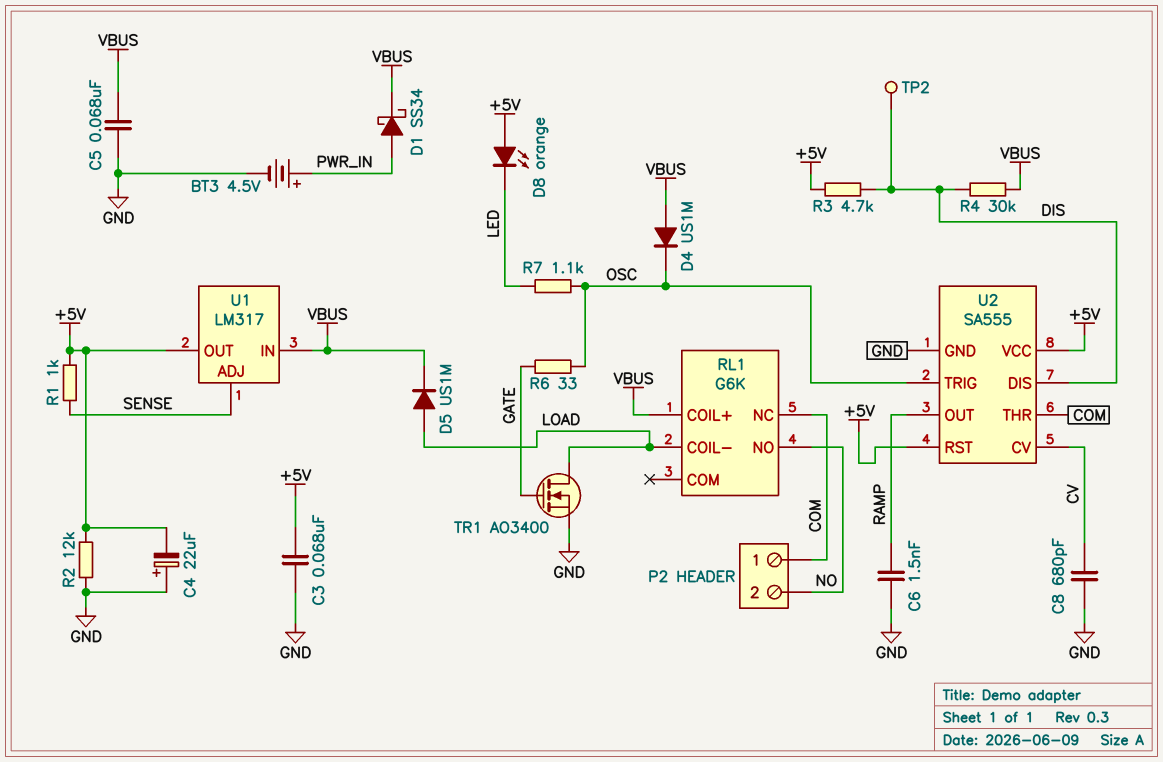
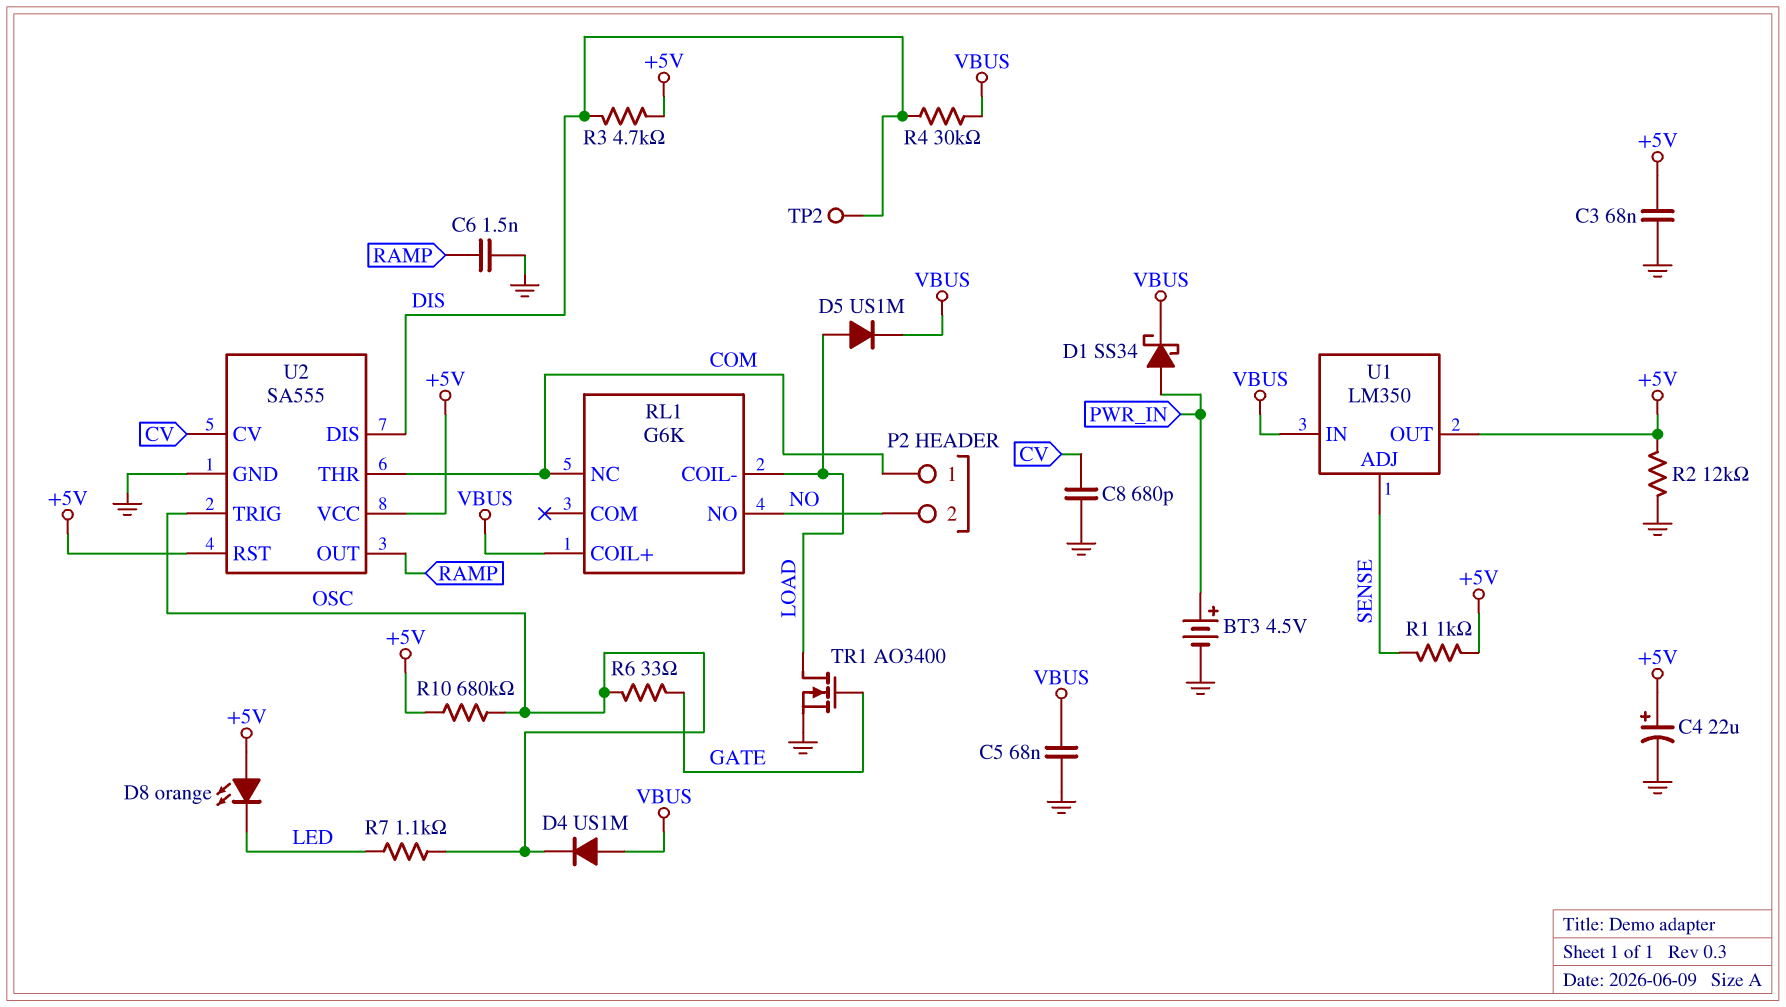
C4: 22uF (plus GND, minus +5V) -> 22uF (plus +5V, minus GND)
R10: none -> 680k (+5V, OSC)
U1: LM317 -> LM350

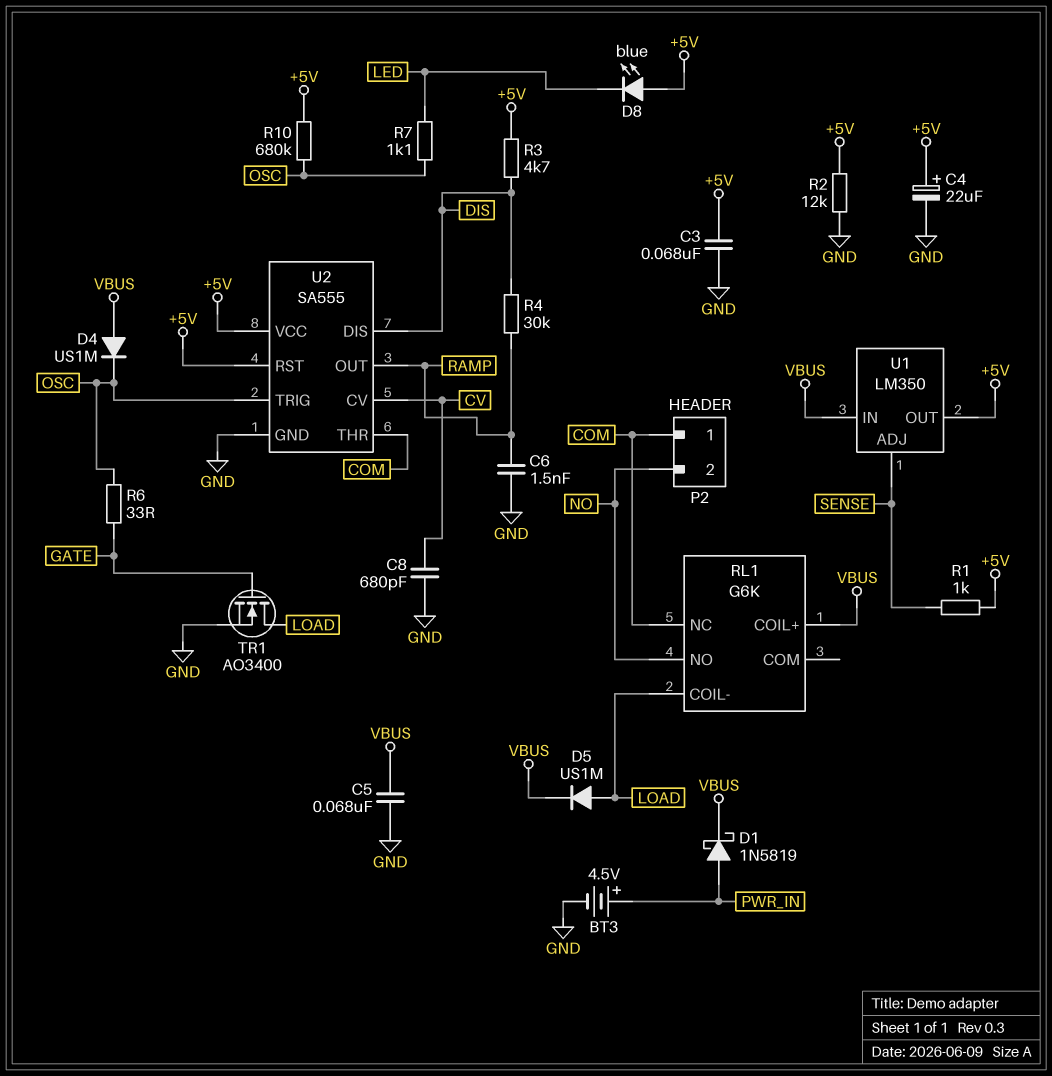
D1: schottky SS34 (A PWR_IN, K VBUS) -> schottky 1N5819 (A PWR_IN, K VBUS)
D8: LED orange (A +5V, K LED) -> LED blue (A +5V, K LED)
R4: 30k (DIS, VBUS) -> 30k (DIS, RAMP)
TP2: test point (DIS) -> none

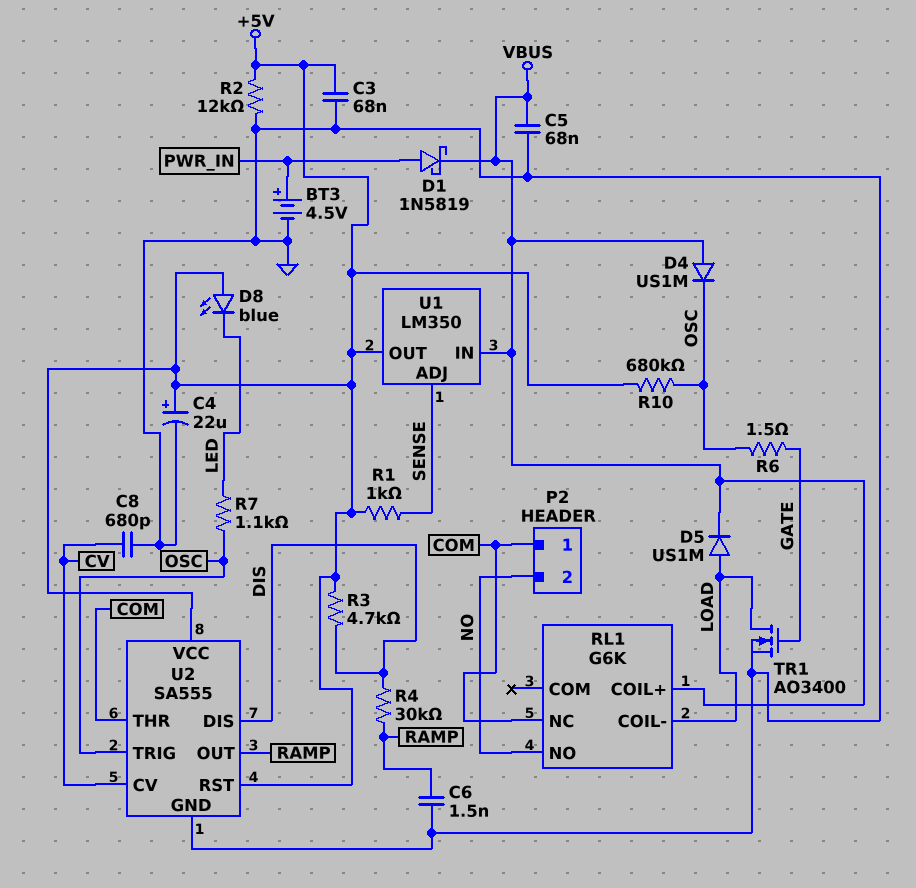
R6: 33 (GATE, OSC) -> 1.5 (GATE, OSC)

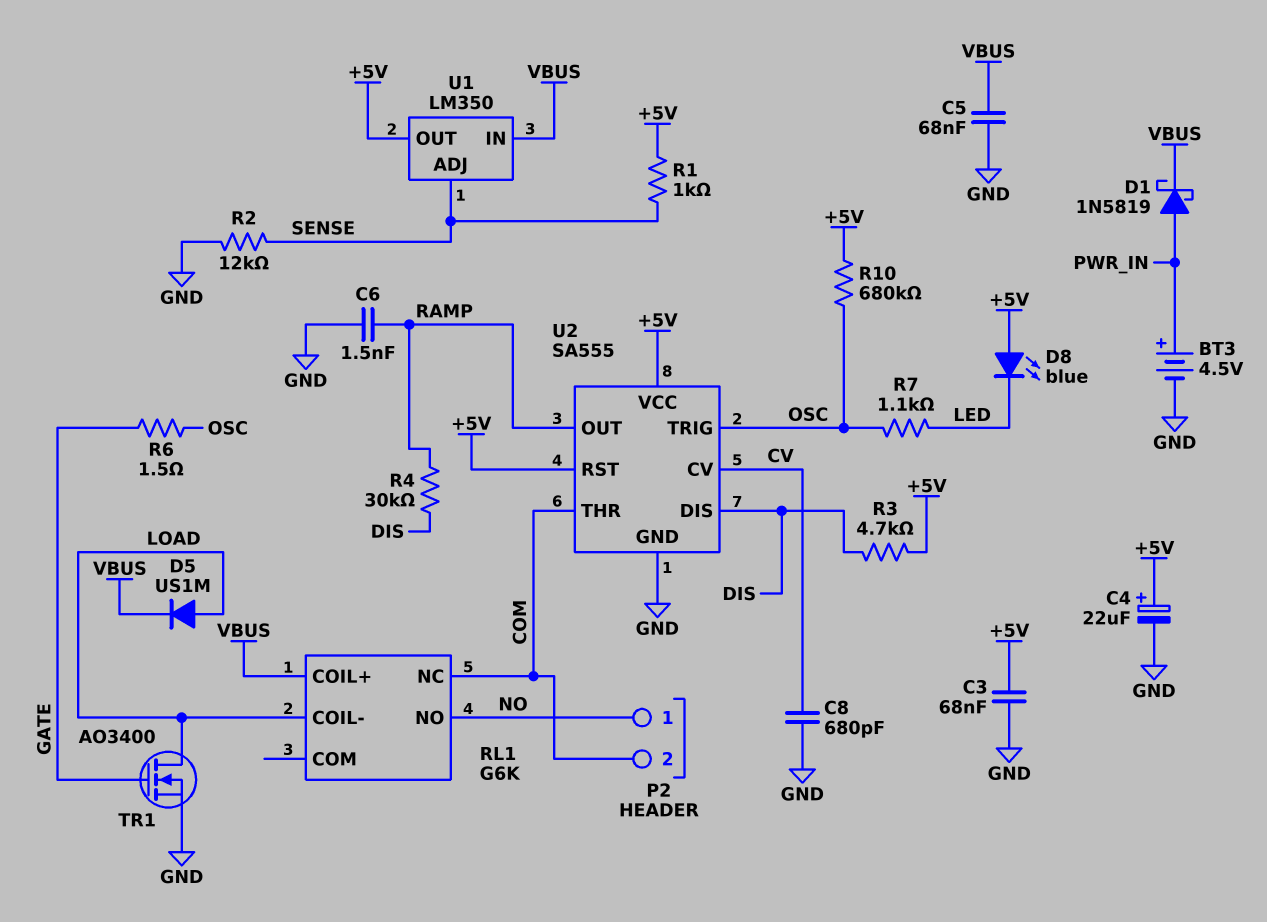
D4: diode US1M (A VBUS, K OSC) -> none
P2 pin 1: COM -> NO
P2 pin 2: NO -> COM
R2: 12k (+5V, GND) -> 12k (GND, SENSE)

